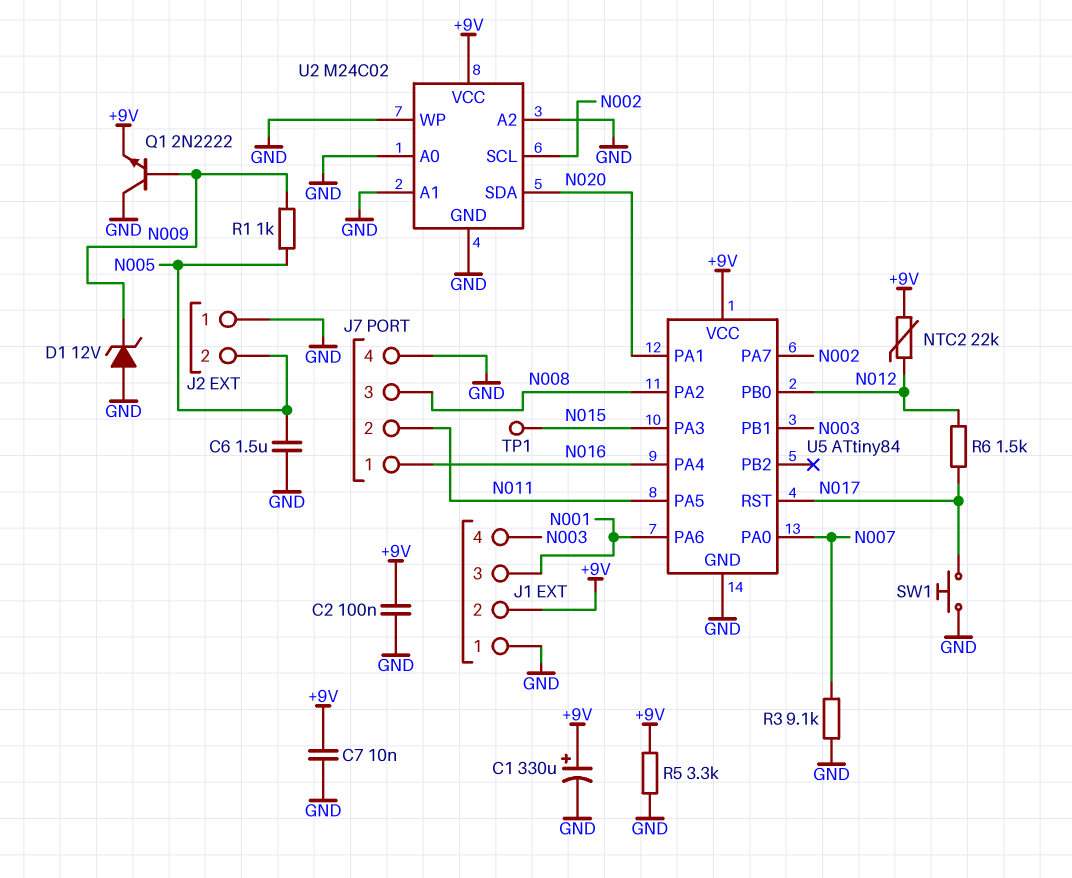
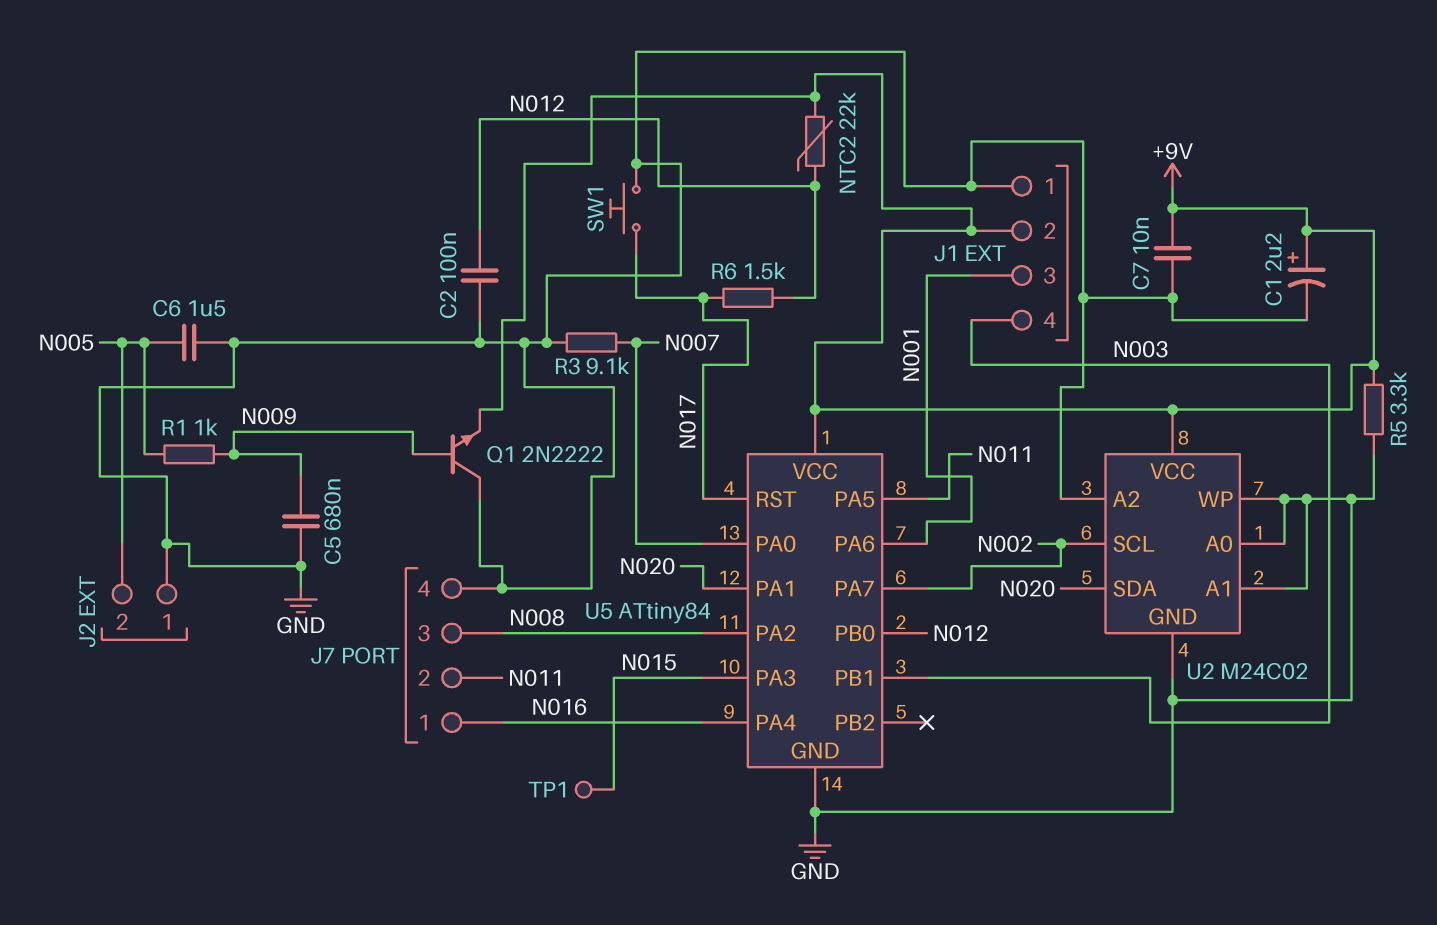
C1: 330uF (plus +9V, minus GND) -> 2.2uF (plus +9V, minus GND)
C2: 100nF (+9V, GND) -> 100nF (GND, N012)
C5: none -> 680nF (GND, N009)
D1: zener 12V (A GND, K N009) -> none

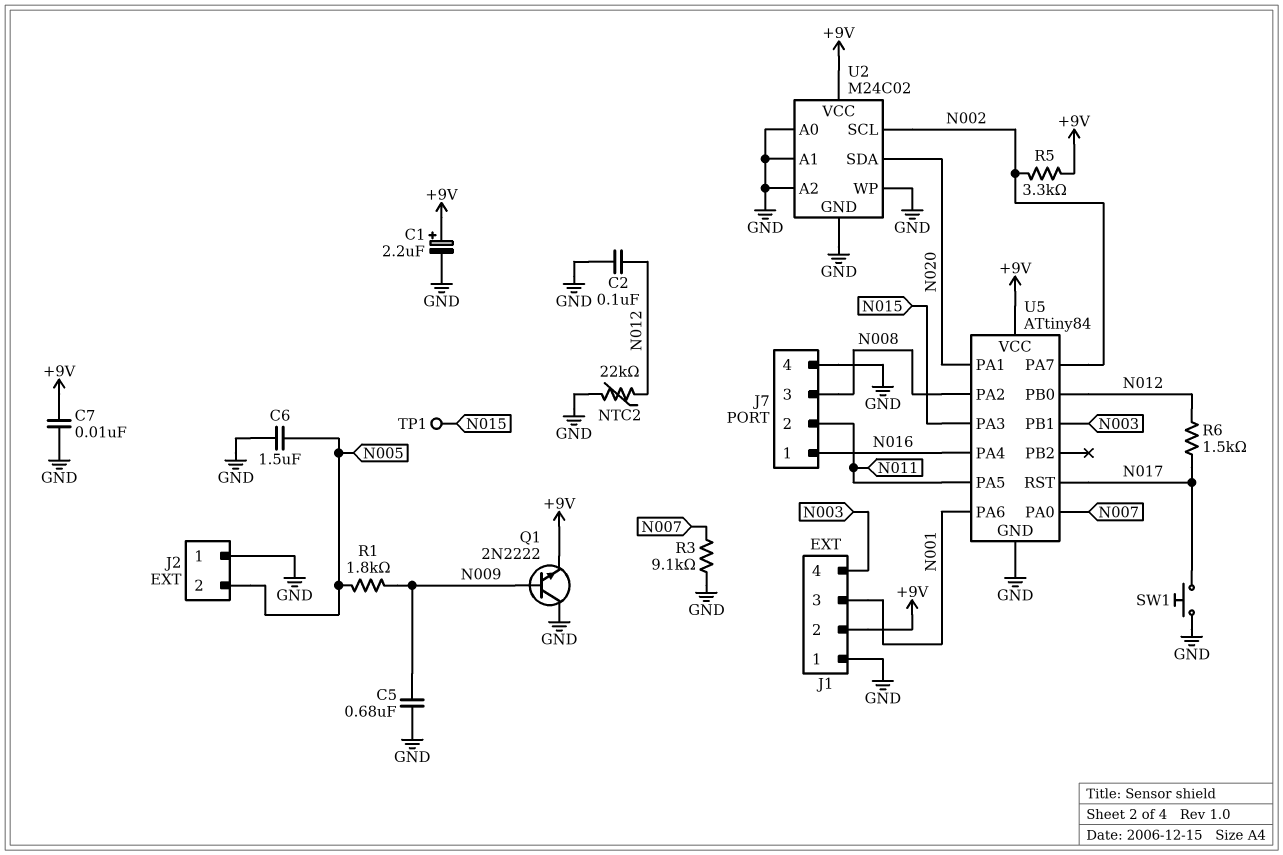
NTC2: 22k (+9V, N012) -> 22k (GND, N012)
R1: 1k (N005, N009) -> 1.8k (N005, N009)
R5: 3.3k (+9V, GND) -> 3.3k (+9V, N002)

